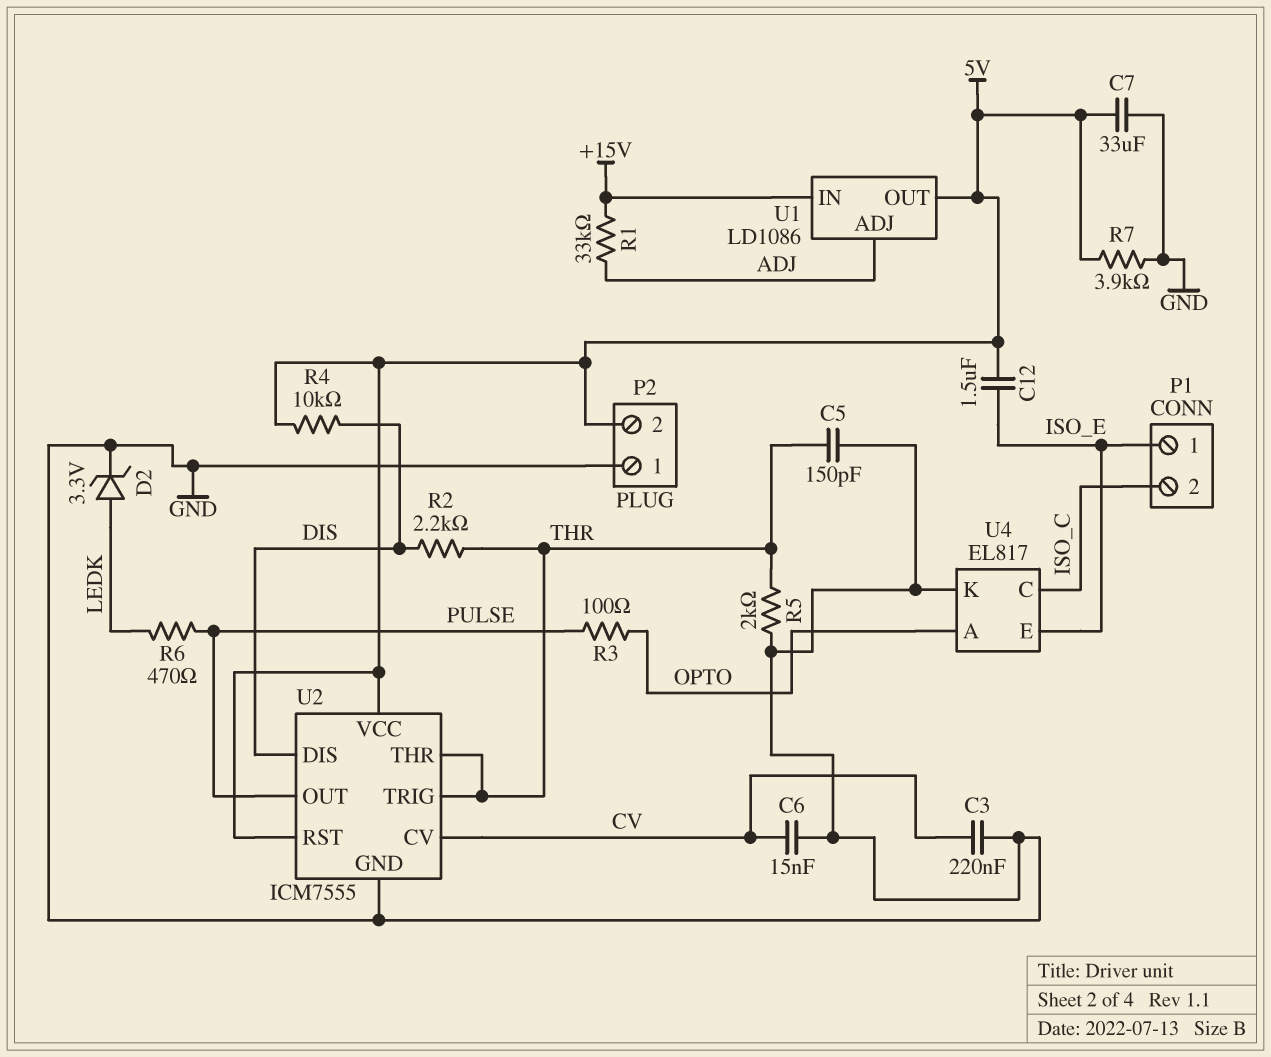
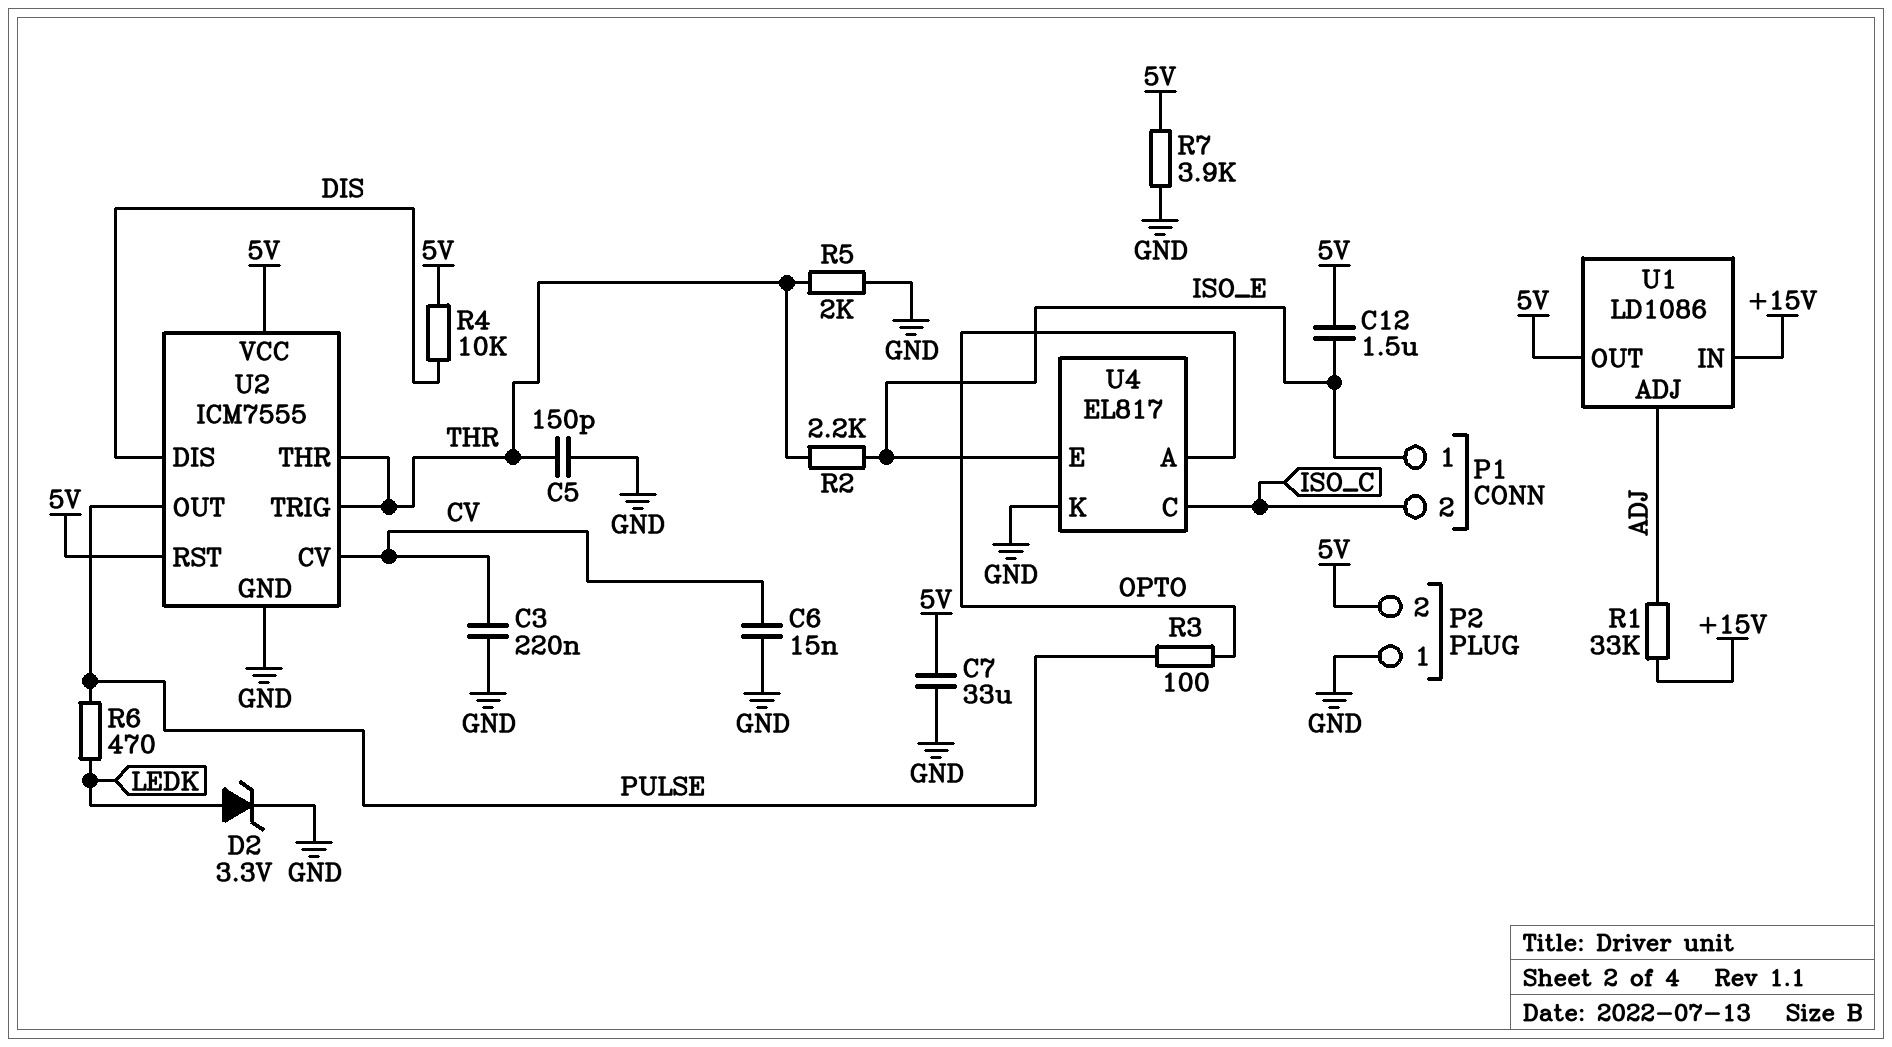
R2: 2.2k (DIS, THR) -> 2.2k (ISO_E, THR)

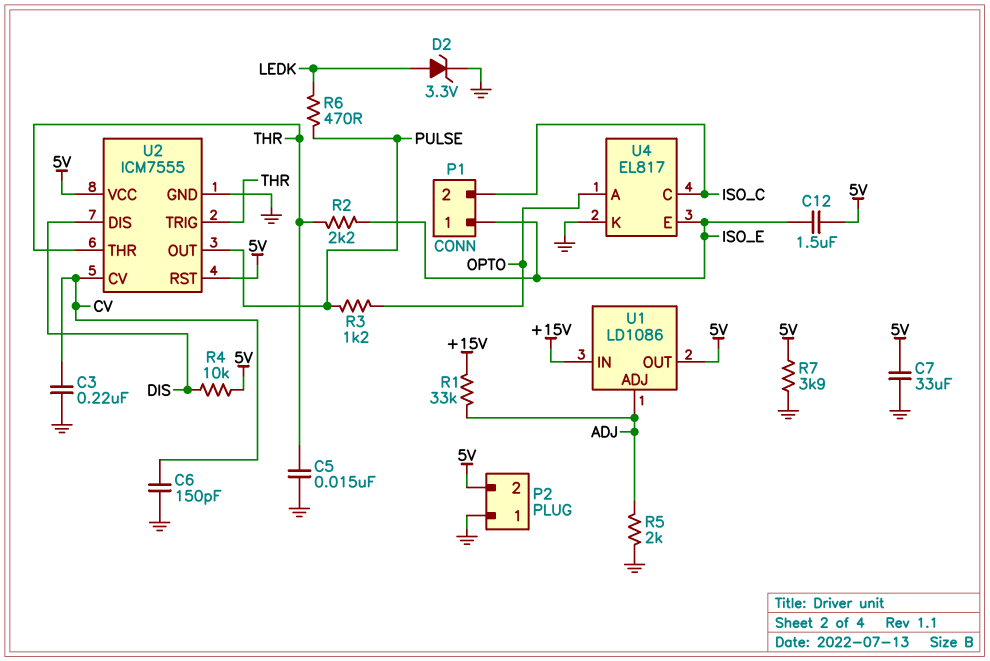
C5: 150pF (GND, THR) -> 15nF (GND, THR)
C6: 15nF (CV, GND) -> 150pF (CV, GND)
R3: 100 (OPTO, PULSE) -> 1.2k (OPTO, PULSE)
R5: 2k (GND, THR) -> 2k (ADJ, GND)

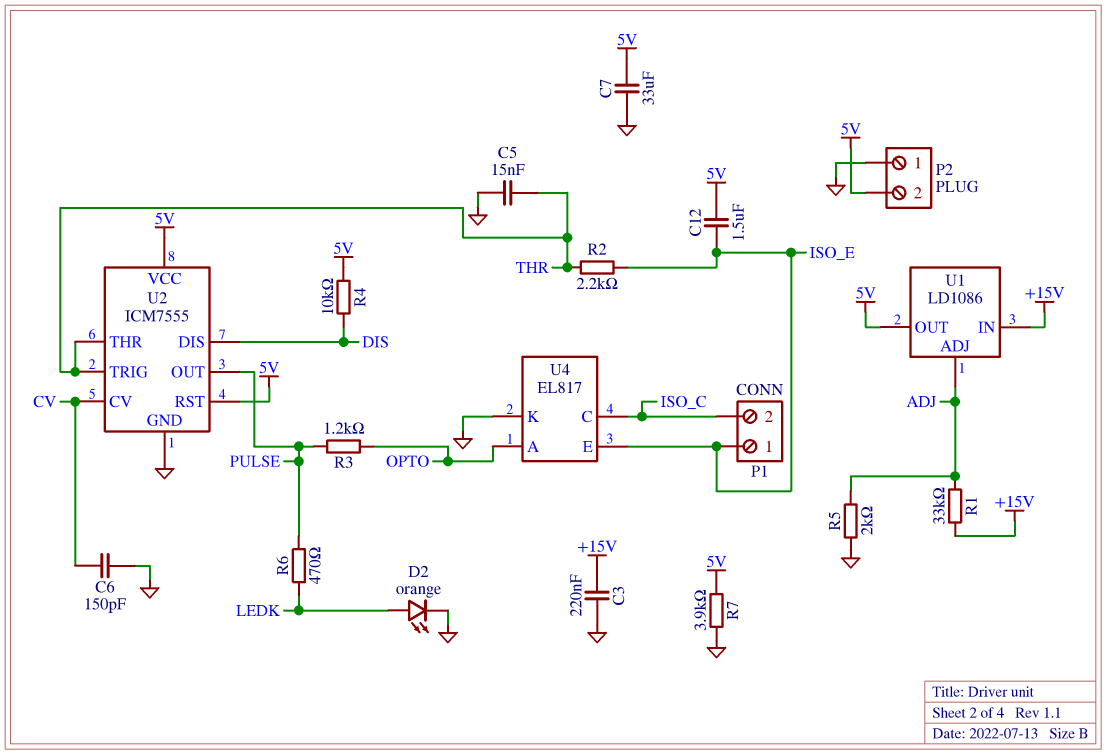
C3: 220nF (CV, GND) -> 220nF (+15V, GND)
D2: zener 3.3V (A LEDK, K GND) -> LED orange (A LEDK, K GND)

